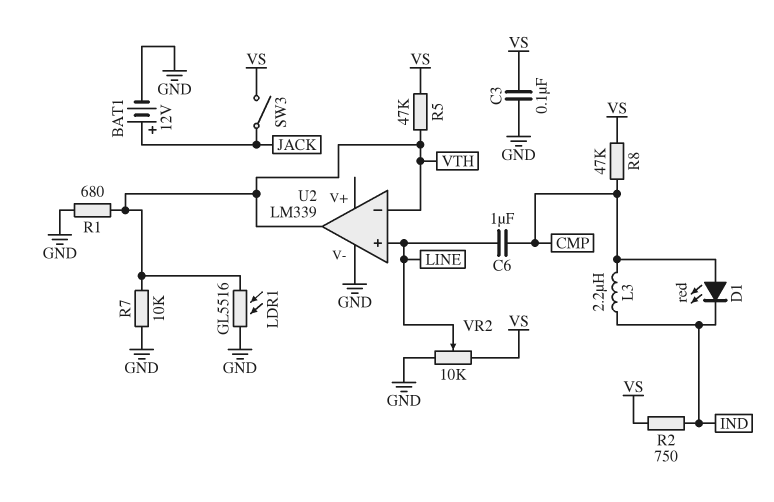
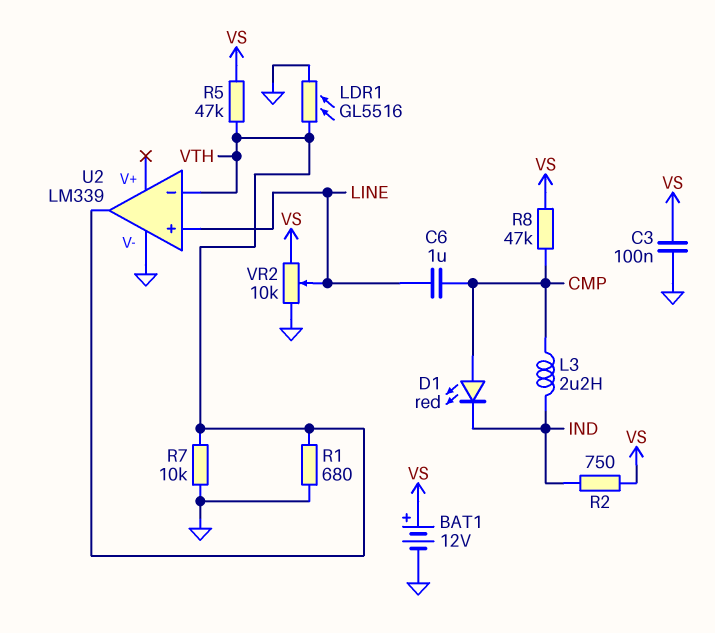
BAT1: 12V (plus JACK, minus GND) -> 12V (plus VS, minus GND)
SW3: switch (JACK, VS) -> none

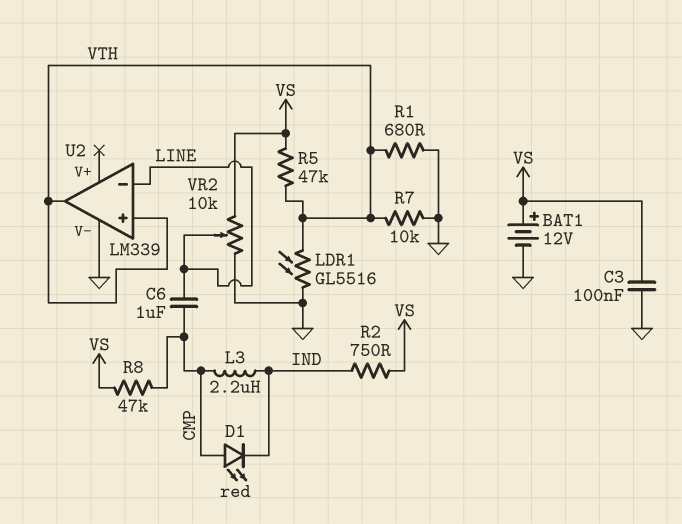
U2 pin in+: LINE -> VTH
U2 pin in-: VTH -> LINE

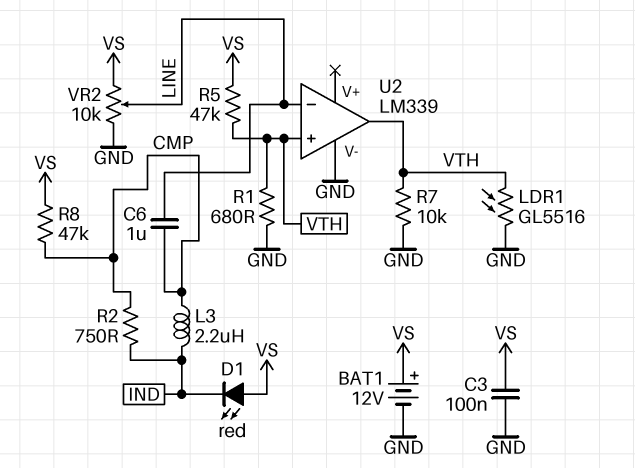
D1: LED red (A CMP, K IND) -> LED red (A VS, K IND)
R2: 750 (IND, VS) -> 750 (CMP, IND)

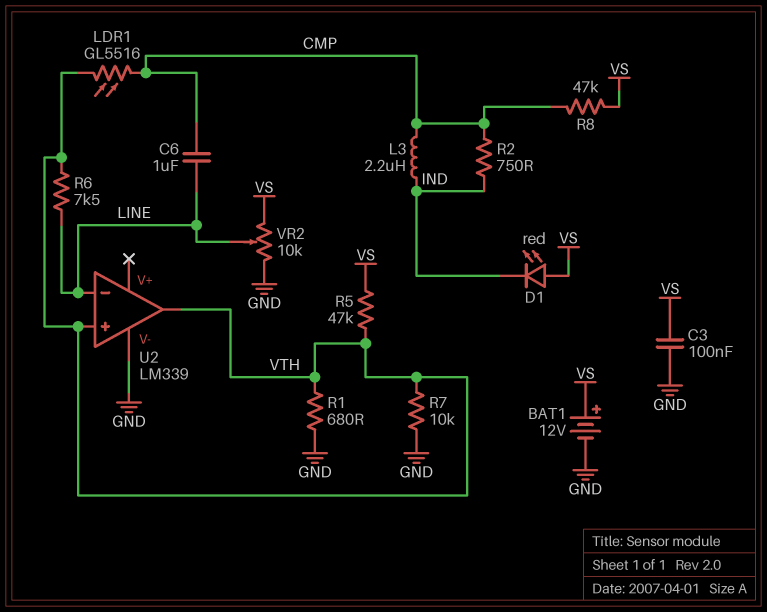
LDR1: GL5516 (GND, VTH) -> GL5516 (CMP, VTH)
R6: none -> 7.5k (LINE, VTH)

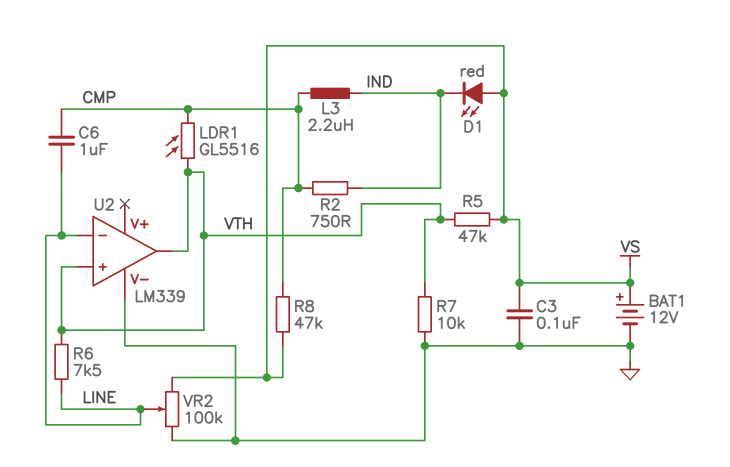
R1: 680 (GND, VTH) -> none
VR2: 10k (GND, VS, wiper LINE) -> 100k (GND, VS, wiper LINE)

